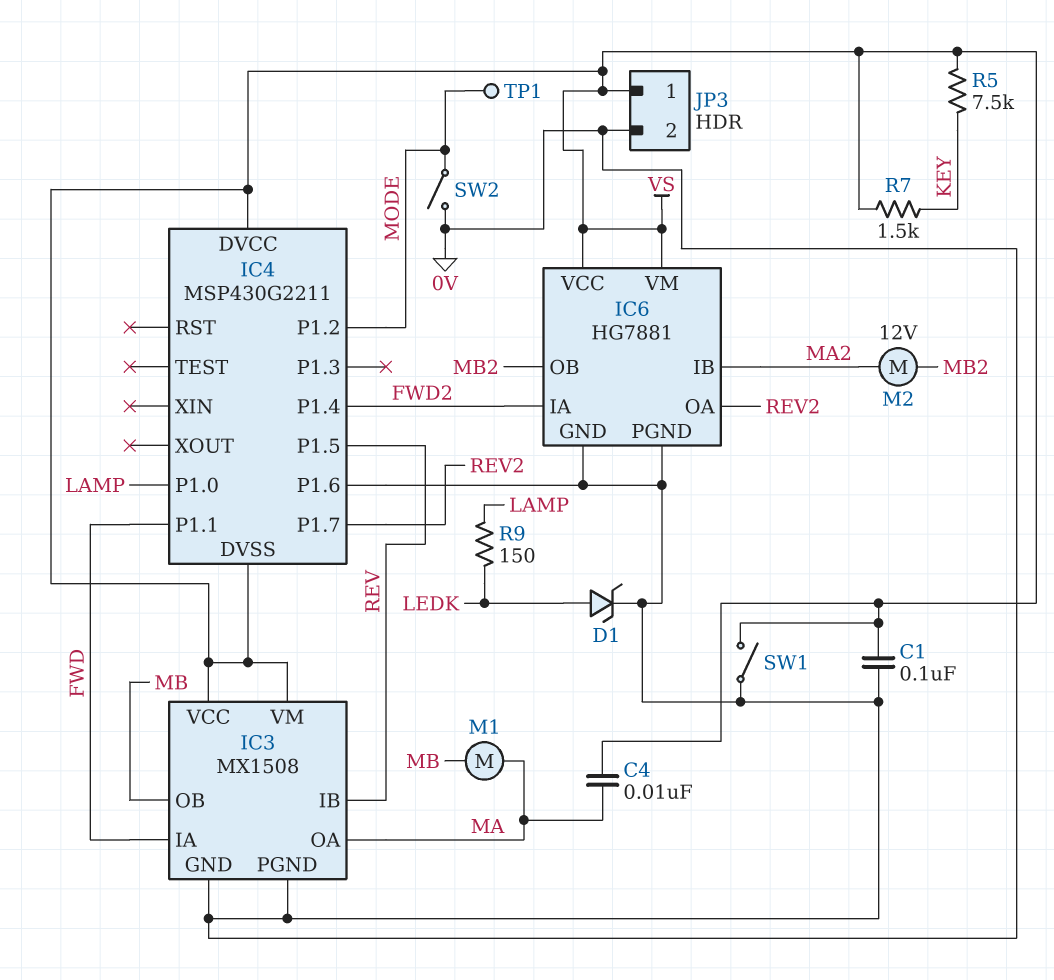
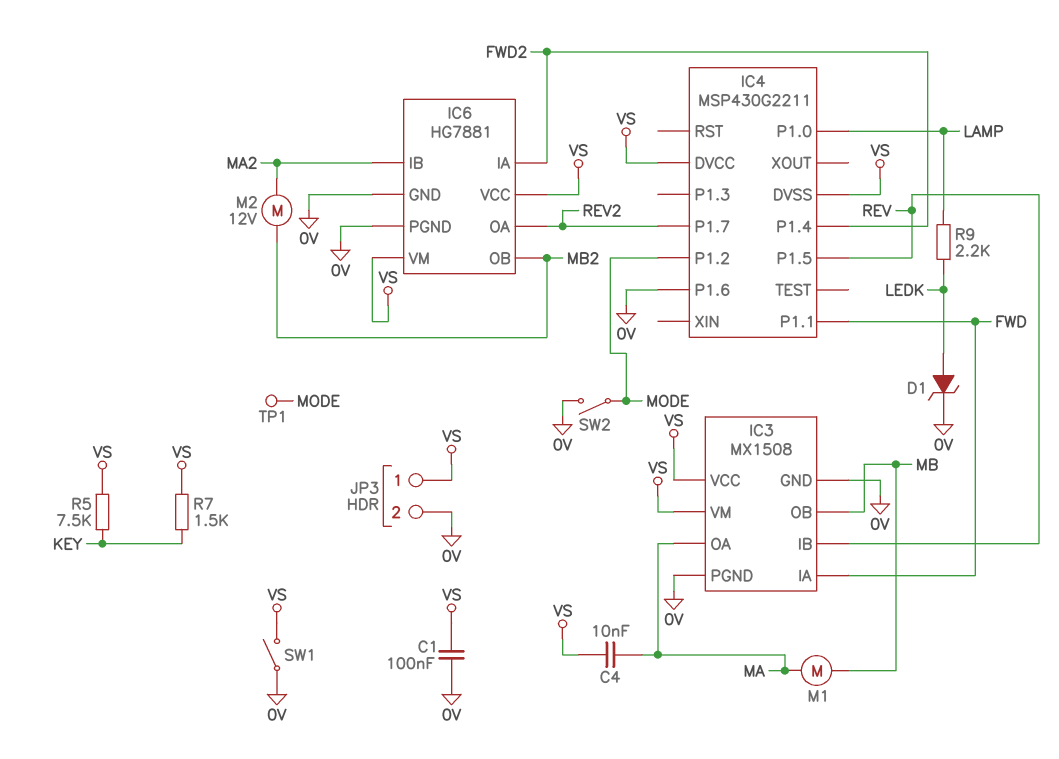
R9: 150 (LAMP, LEDK) -> 2.2k (LAMP, LEDK)

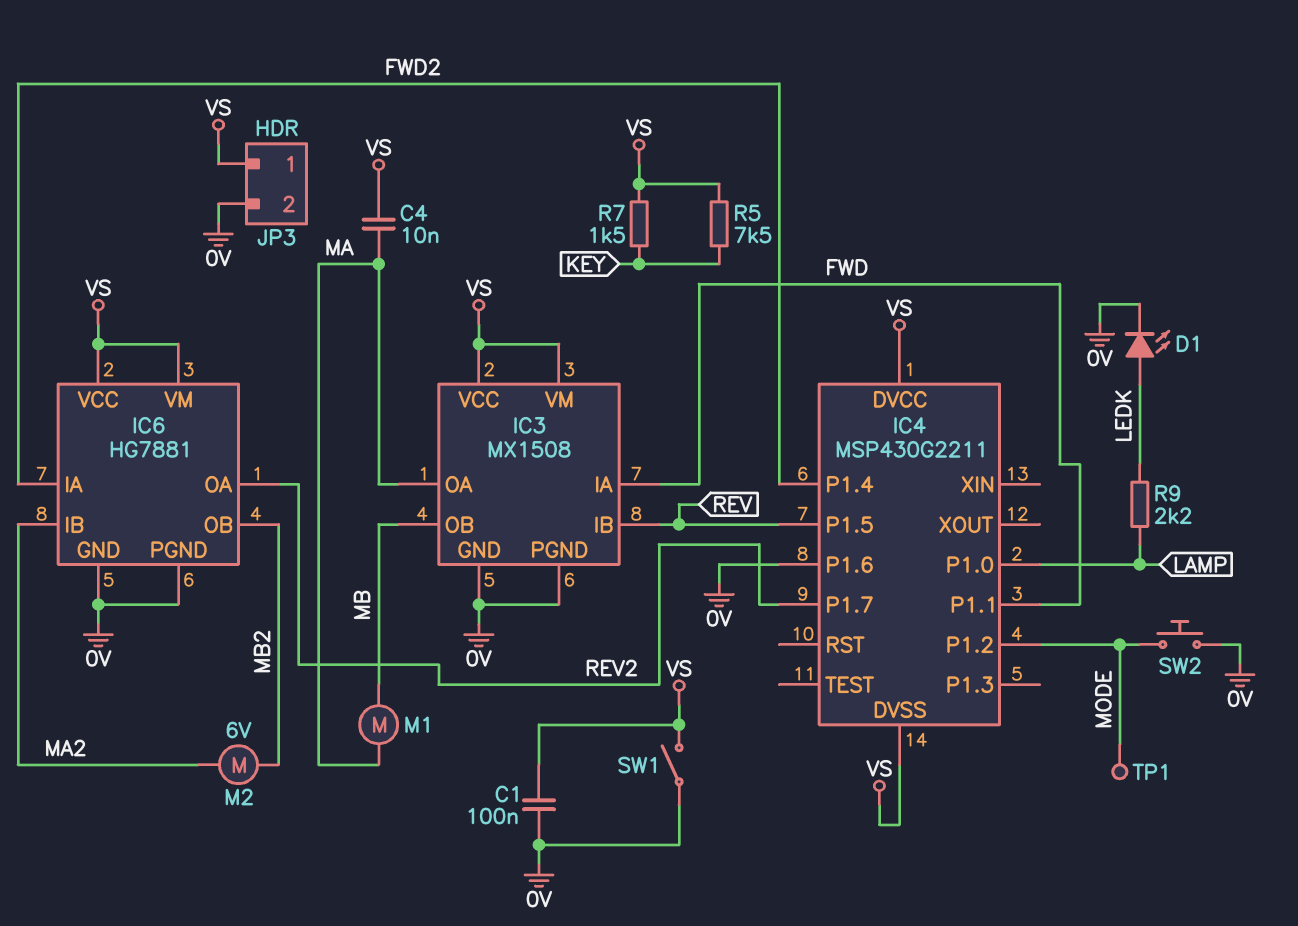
D1: zener (A LEDK, K 0V) -> LED (A LEDK, K 0V)
M2: motor 12V (MA2, MB2) -> motor 6V (MA2, MB2)
SW2: switch (0V, MODE) -> button (0V, MODE)

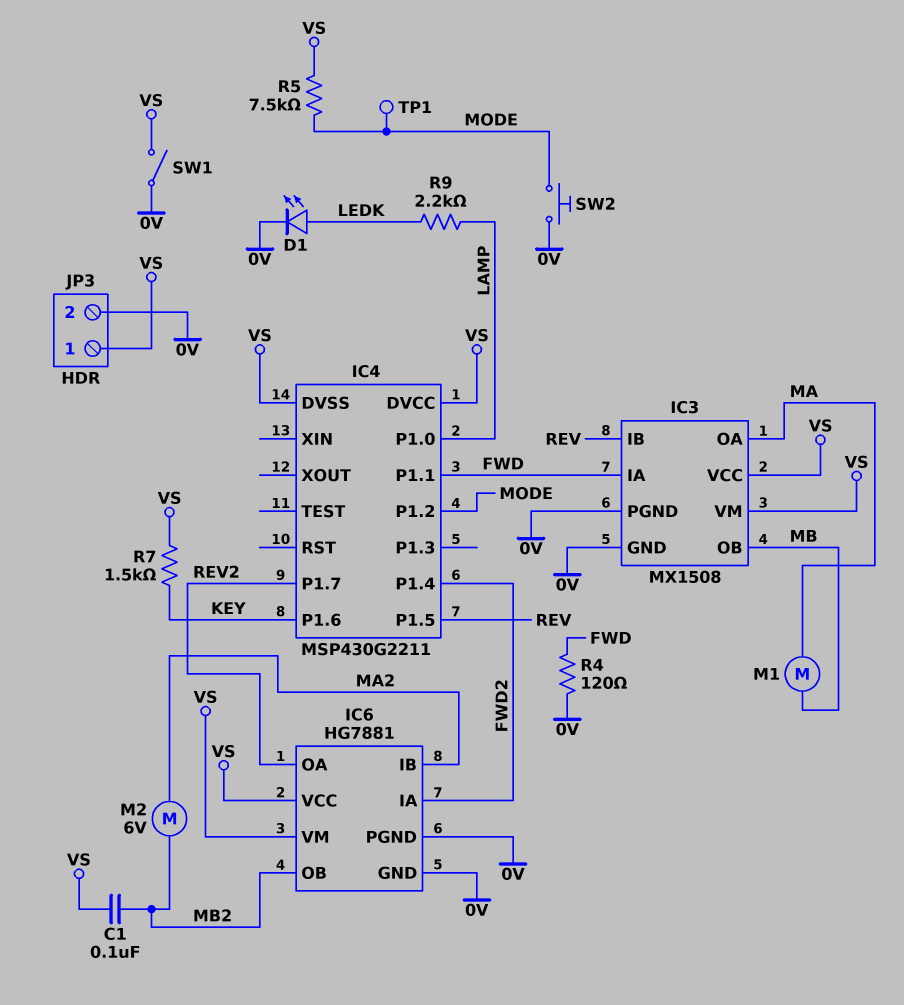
C1: 100nF (0V, VS) -> 100nF (MB2, VS)
C4: 10nF (MA, VS) -> none
IC4 pin P1.6: 0V -> KEY
R4: none -> 120 (0V, FWD)
R5: 7.5k (KEY, VS) -> 7.5k (MODE, VS)

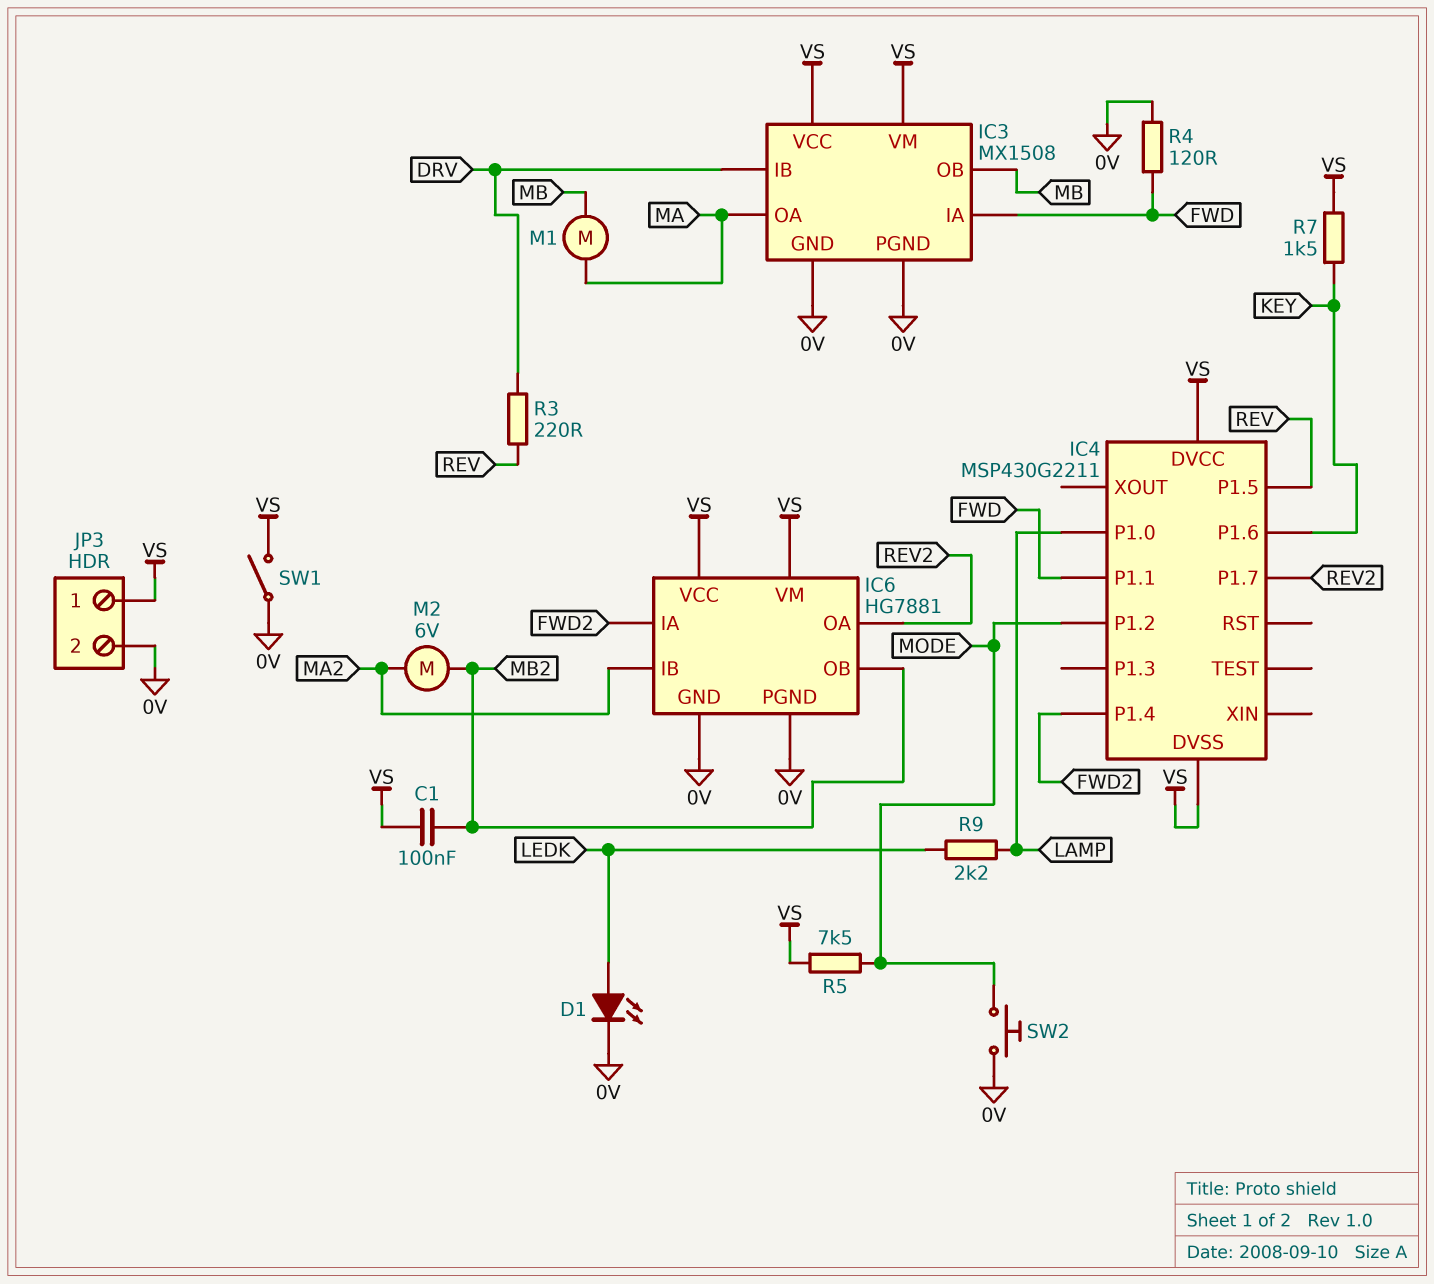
IC3 pin IB: REV -> DRV
R3: none -> 220 (DRV, REV)
TP1: test point (MODE) -> none

